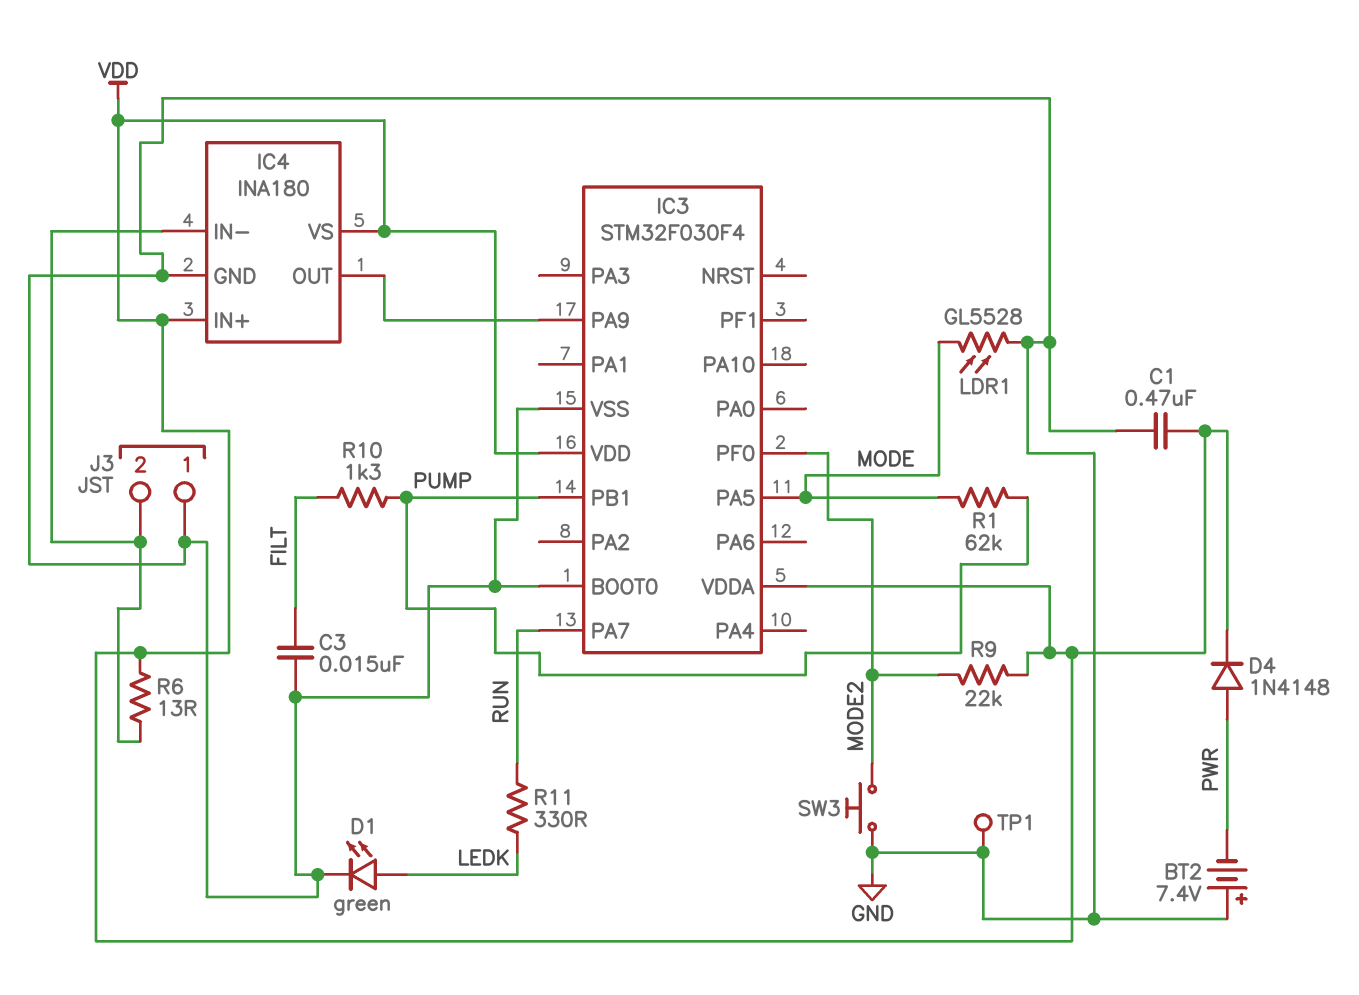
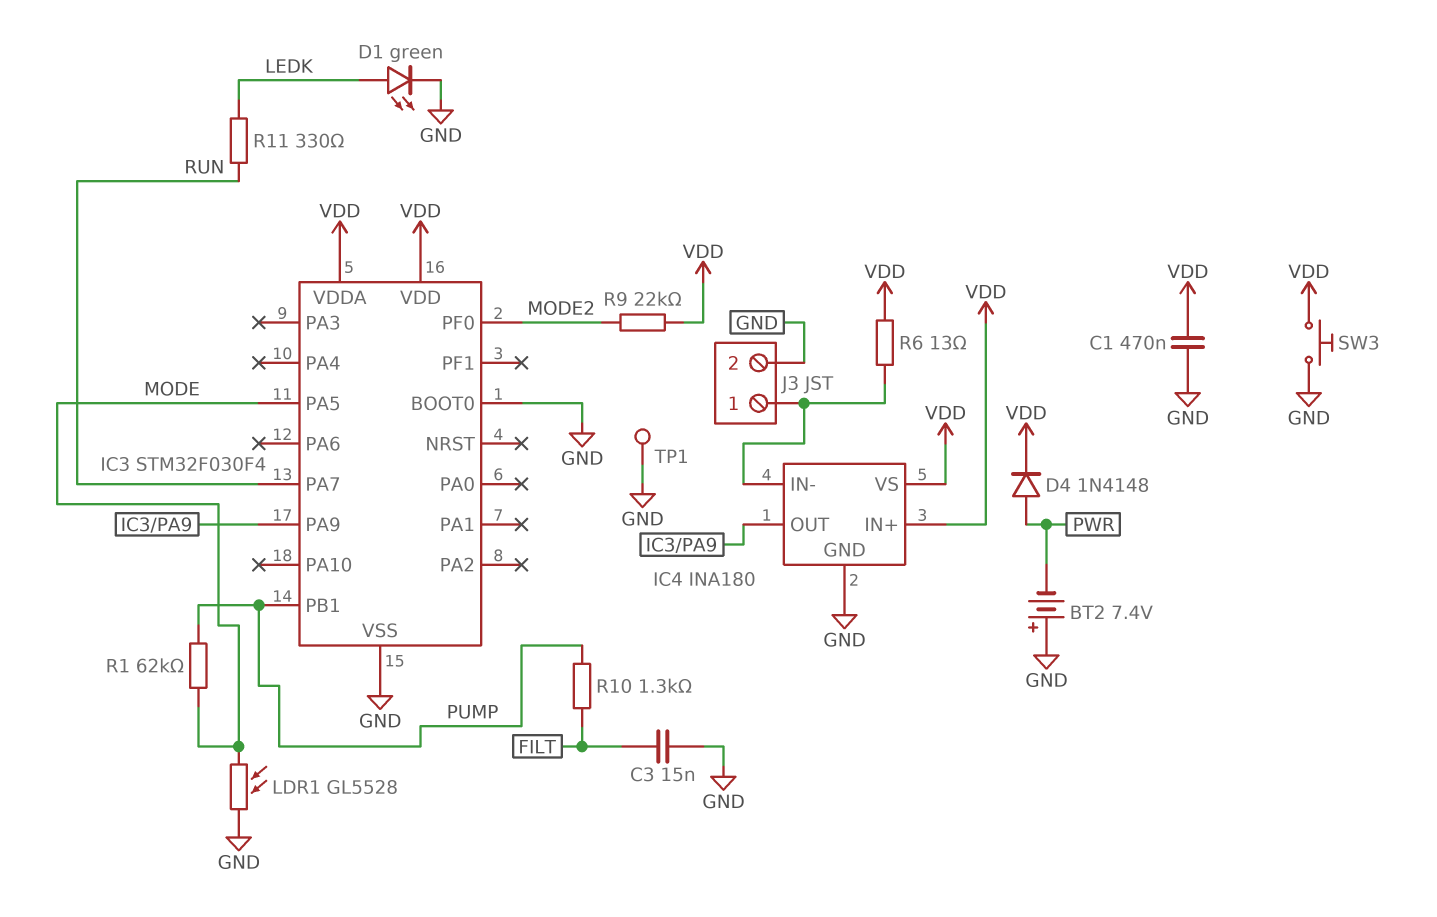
J3 pin 1: GND -> IC4/IN-
J3 pin 2: IC4/IN- -> GND
SW3: button (GND, MODE2) -> button (GND, VDD)

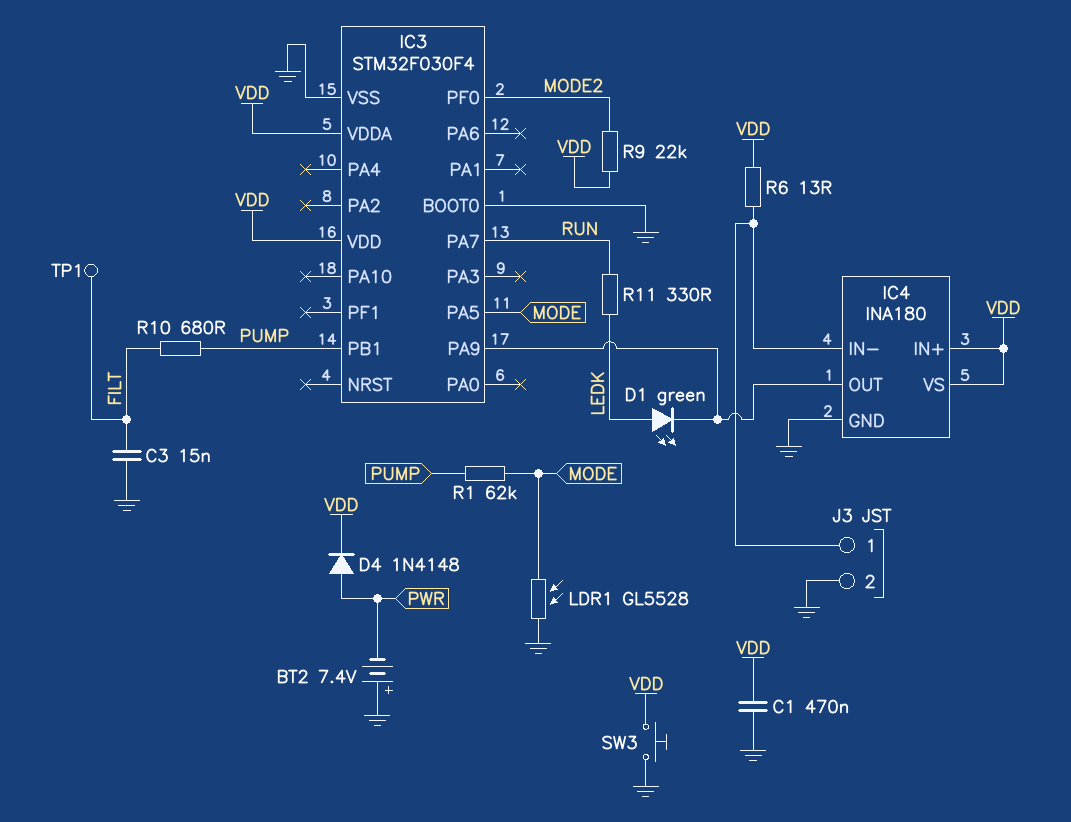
D1: LED green (A LEDK, K GND) -> LED green (A LEDK, K IC3/PA9)
R10: 1.3k (FILT, PUMP) -> 680 (FILT, PUMP)
TP1: test point (GND) -> test point (FILT)

